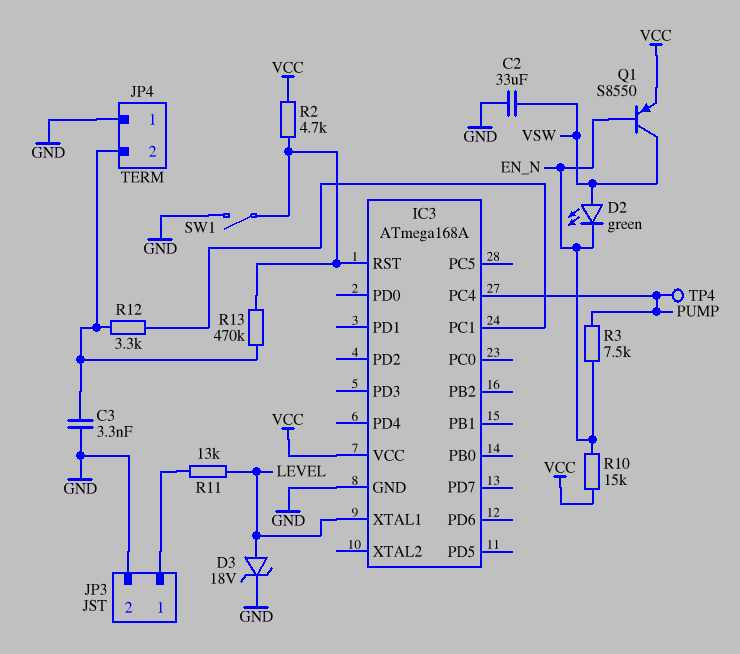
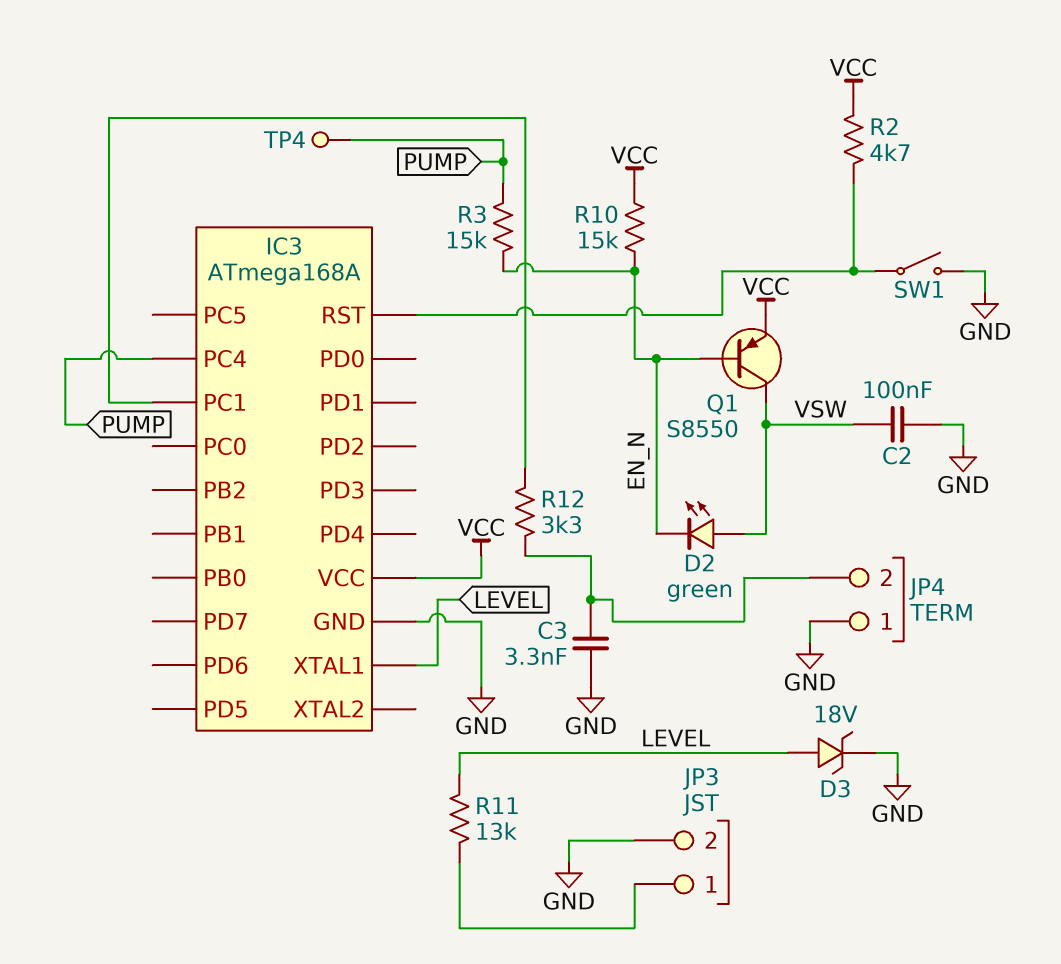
C2: 33uF (GND, VSW) -> 100nF (GND, VSW)
R3: 7.5k (EN_N, PUMP) -> 15k (EN_N, PUMP)
R13: 470k (IC3/RST, JP4/2) -> none

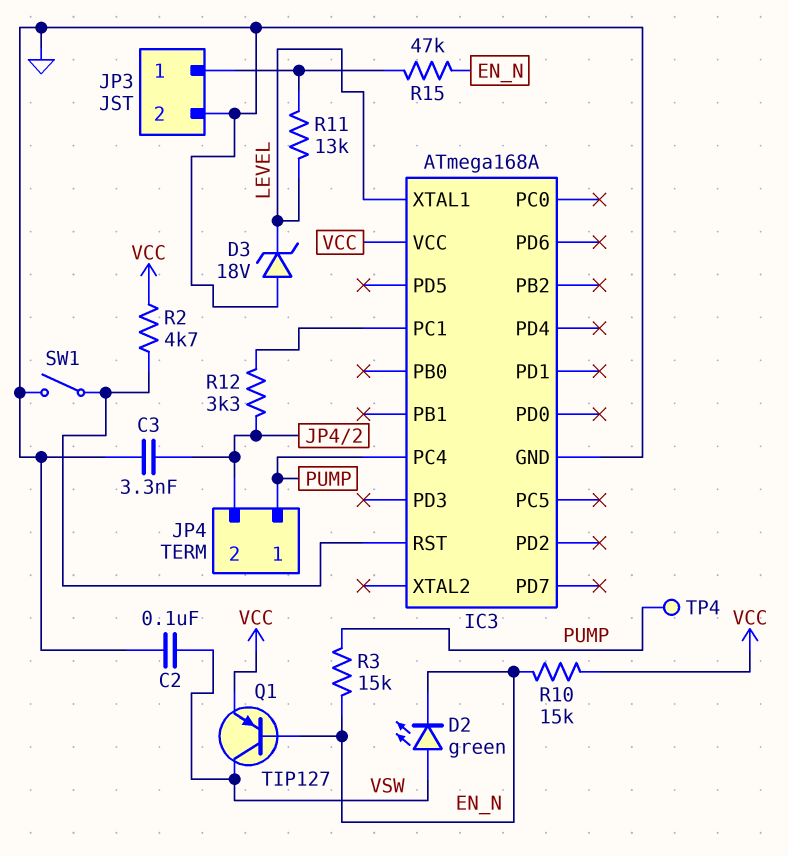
D3: zener 18V (A LEVEL, K GND) -> zener 18V (A GND, K LEVEL)
JP4 pin 1: GND -> PUMP
Q1: PNP S8550 (B EN_N, C VSW, E VCC) -> PNP TIP127 (B EN_N, C VSW, E VCC)
R15: none -> 47k (EN_N, JP3/1)

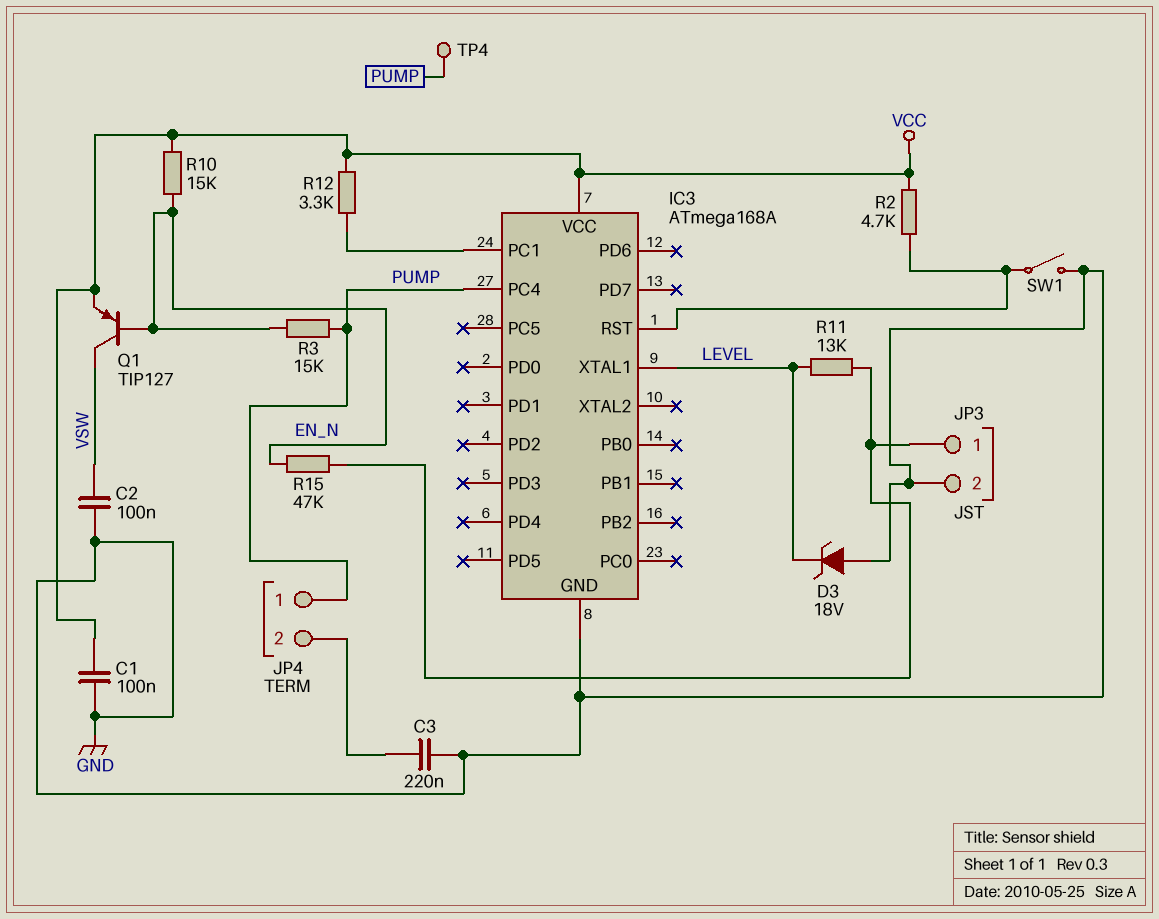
C1: none -> 100nF (GND, VCC)
C3: 3.3nF (GND, JP4/2) -> 220nF (GND, JP4/2)
D2: LED green (A VSW, K EN_N) -> none
R12: 3.3k (IC3/PC1, JP4/2) -> 3.3k (IC3/PC1, VCC)

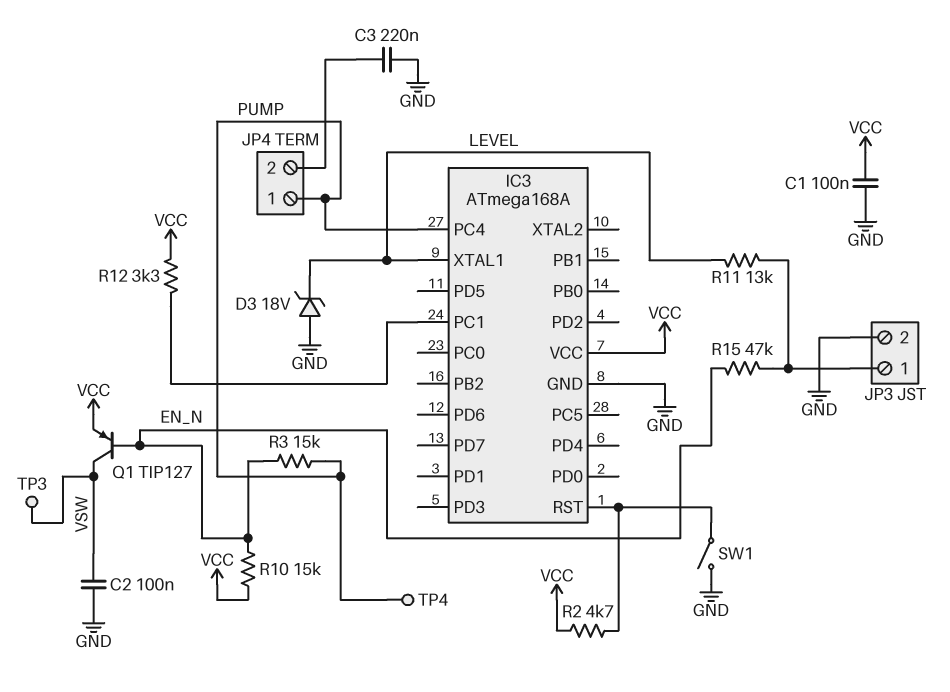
TP3: none -> test point (VSW)

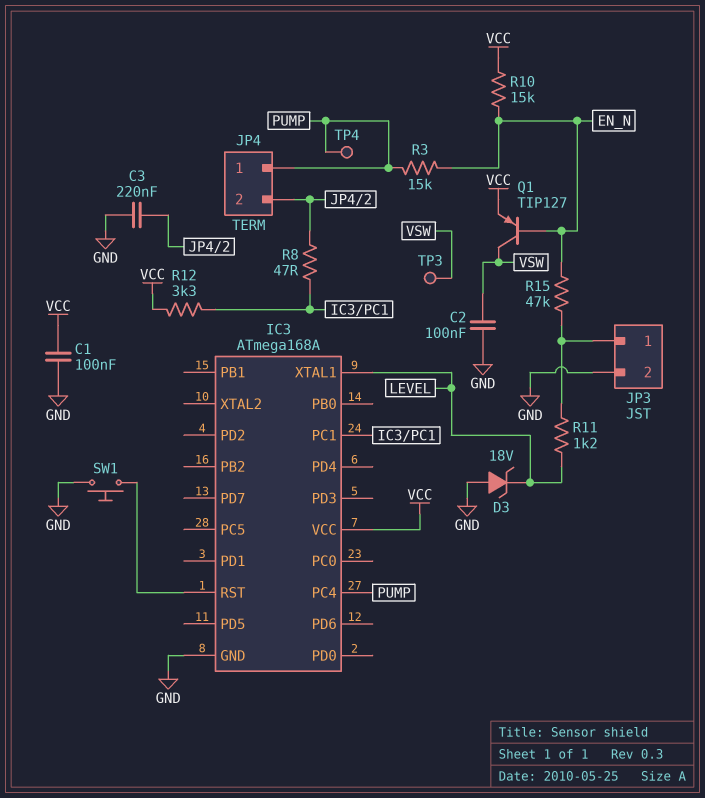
R2: 4.7k (IC3/RST, VCC) -> none
R8: none -> 47 (IC3/PC1, JP4/2)
R11: 13k (JP3/1, LEVEL) -> 1.2k (JP3/1, LEVEL)
SW1: switch (GND, IC3/RST) -> button (GND, IC3/RST)

